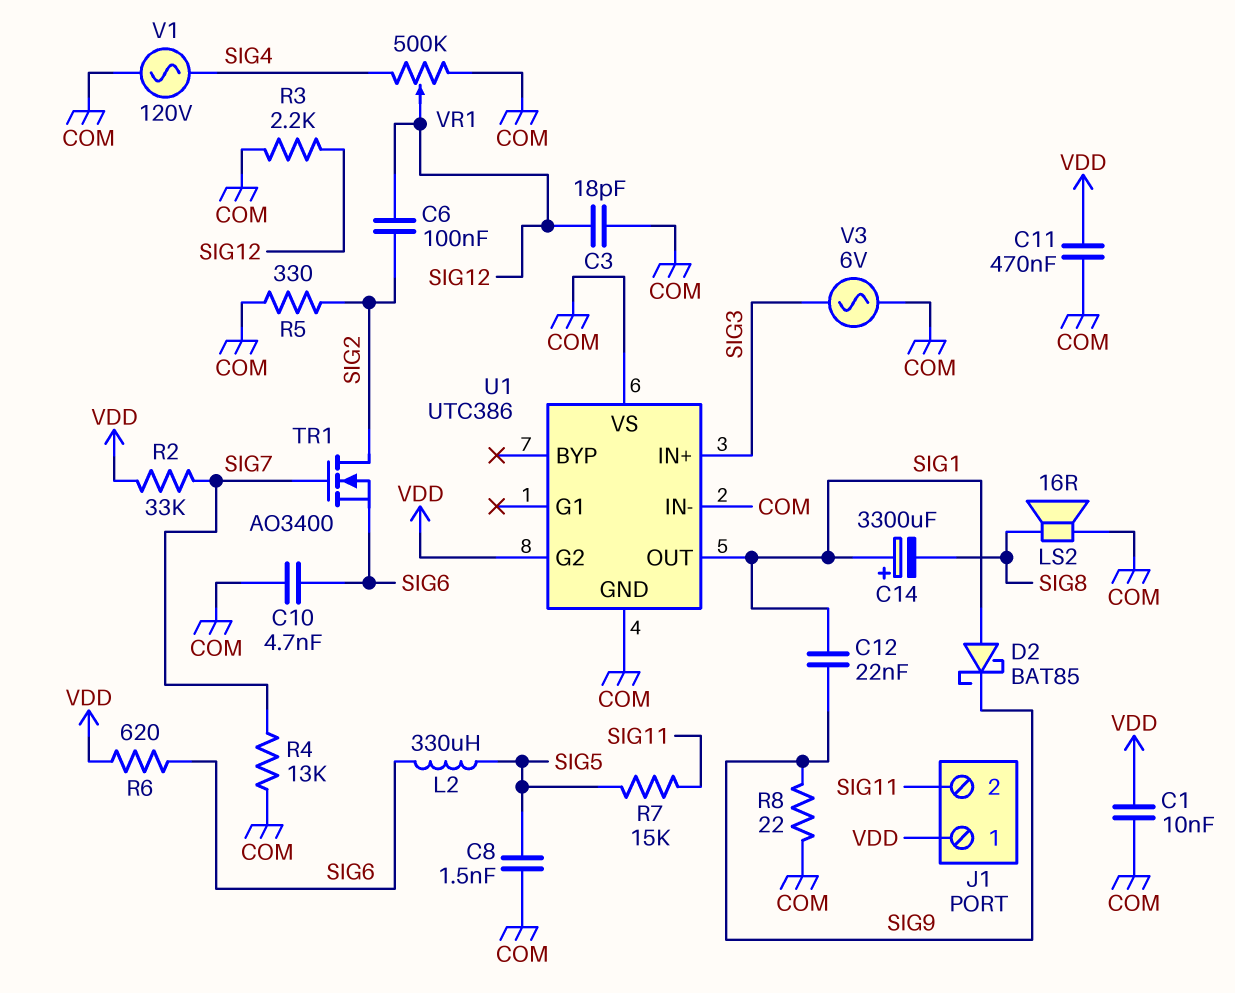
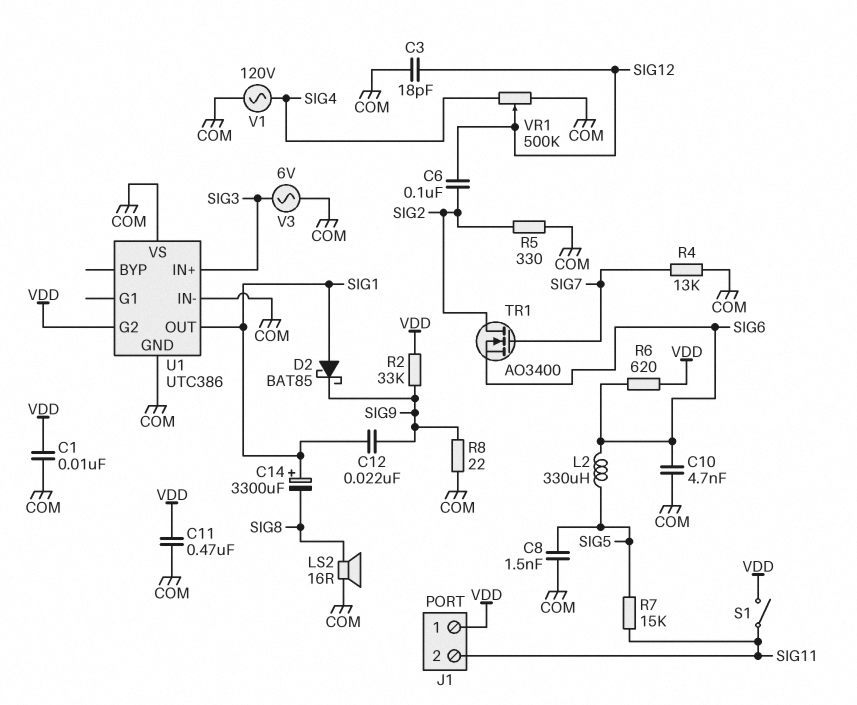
R2: 33k (SIG7, VDD) -> 33k (SIG9, VDD)
R3: 2.2k (COM, SIG12) -> none
S1: none -> switch (SIG11, VDD)

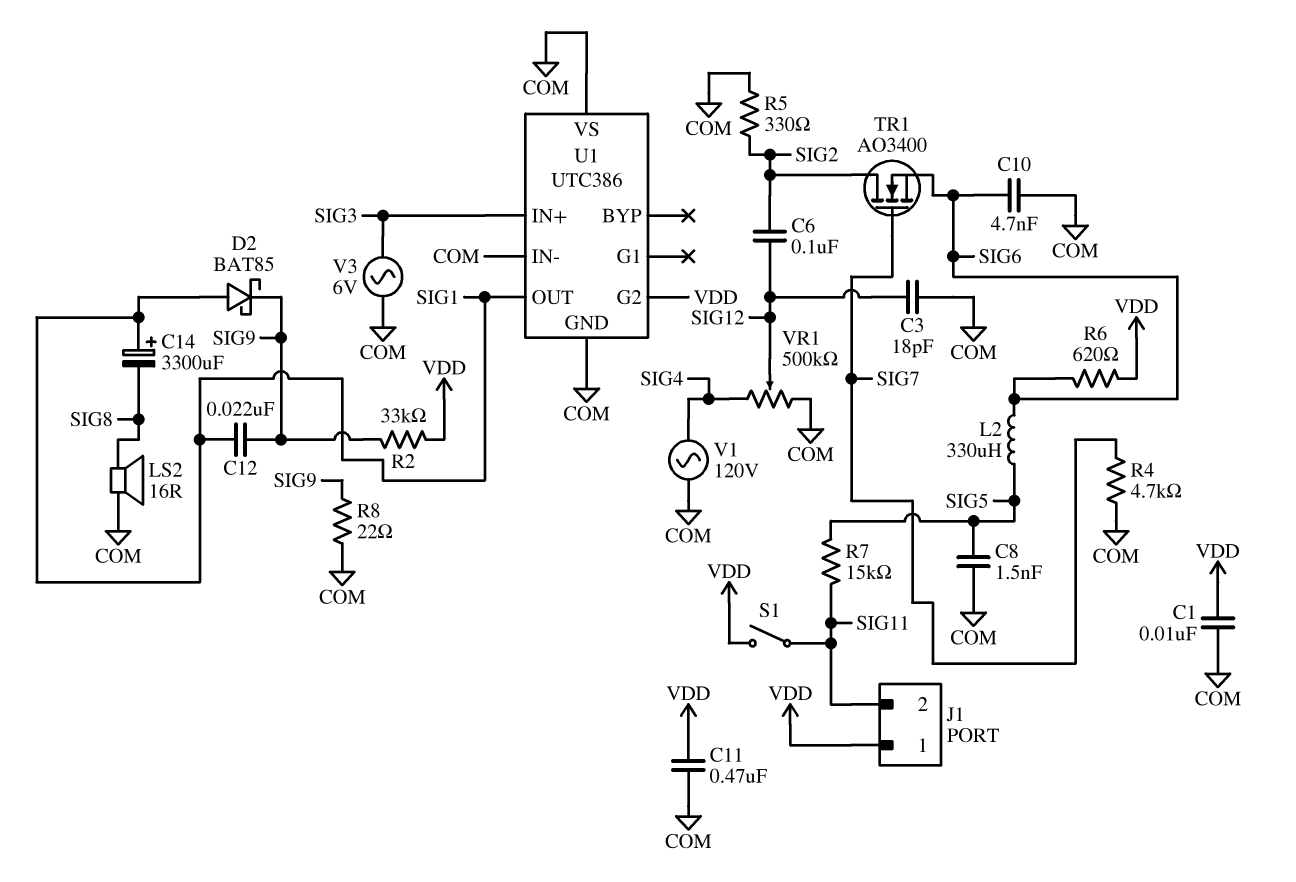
R4: 13k (COM, SIG7) -> 4.7k (COM, SIG7)

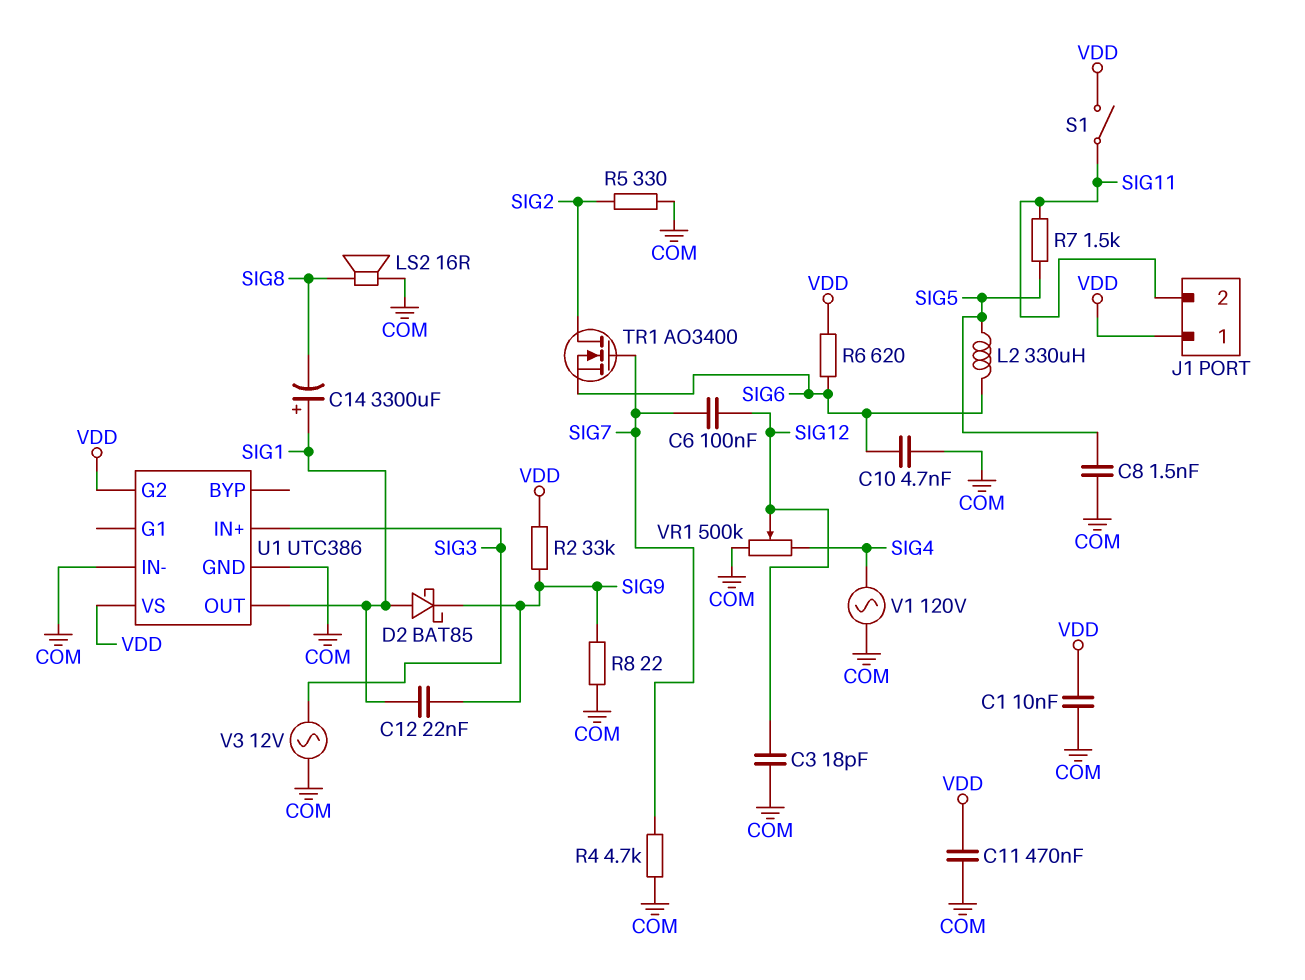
C6: 100nF (SIG2, SIG12) -> 100nF (SIG7, SIG12)
R7: 15k (SIG5, SIG11) -> 1.5k (SIG5, SIG11)
U1 pin VS: COM -> VDD
V3: AC 6V (COM, SIG3) -> AC 12V (COM, SIG3)

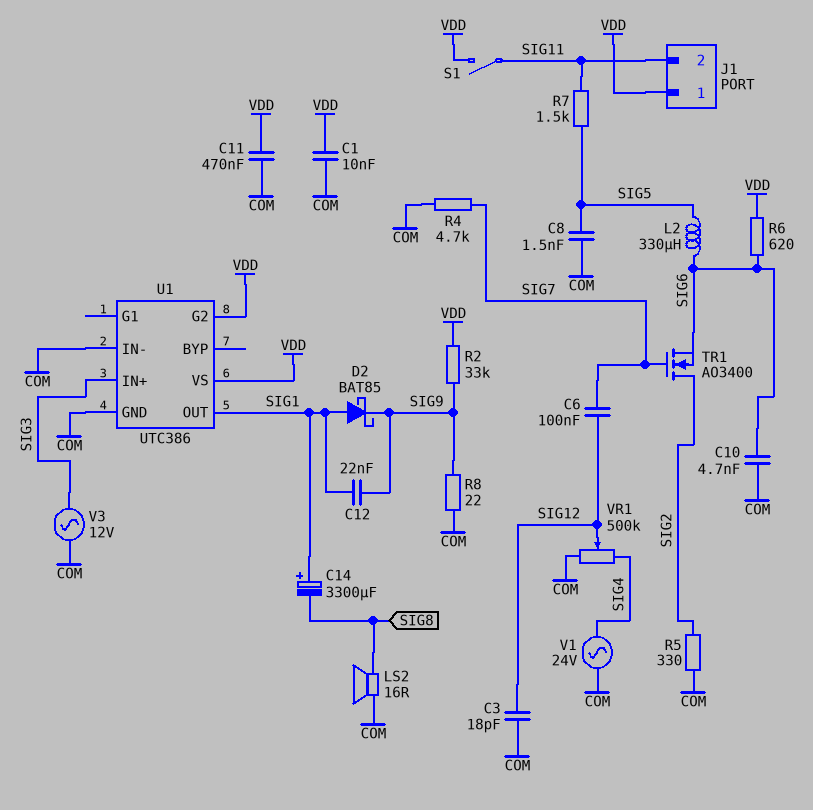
V1: AC 120V (COM, SIG4) -> AC 24V (COM, SIG4)

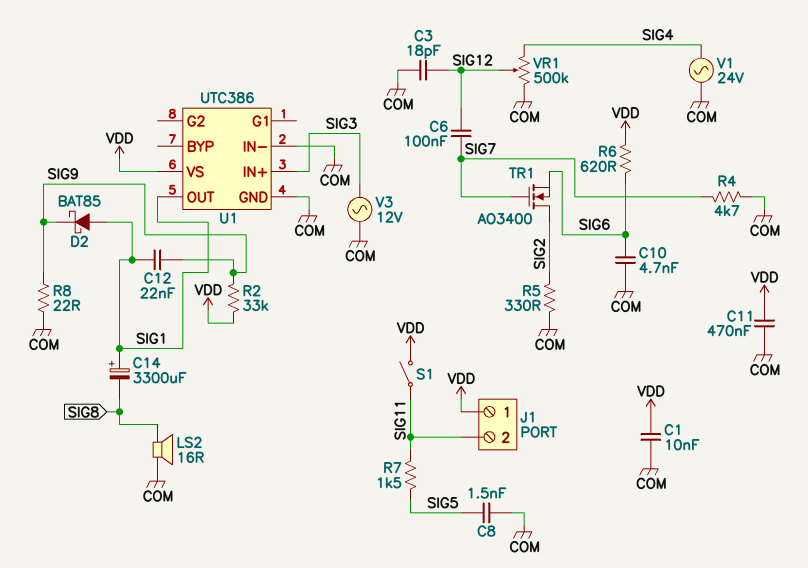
L2: 330uH (SIG5, SIG6) -> none
U1 pin G2: VDD -> none

